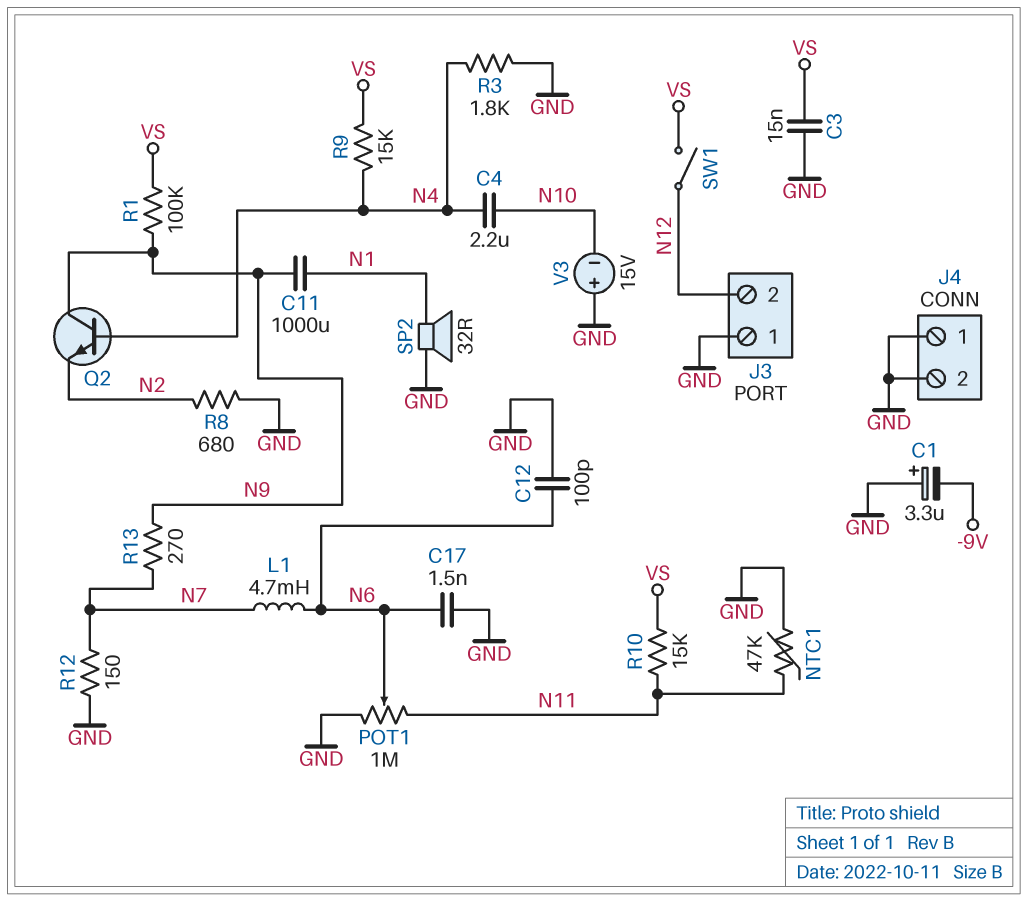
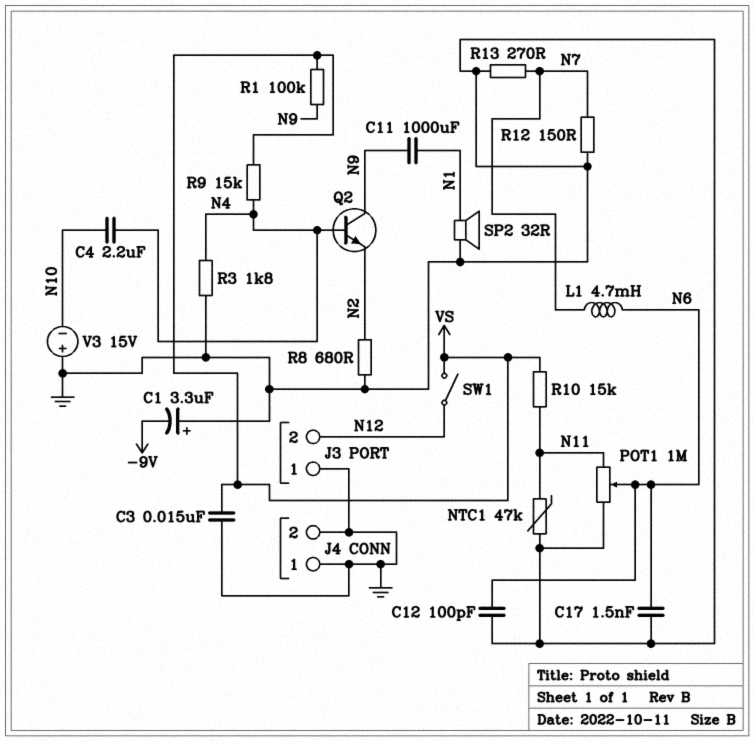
R13: 270 (N7, N9) -> 270 (GND, N7)

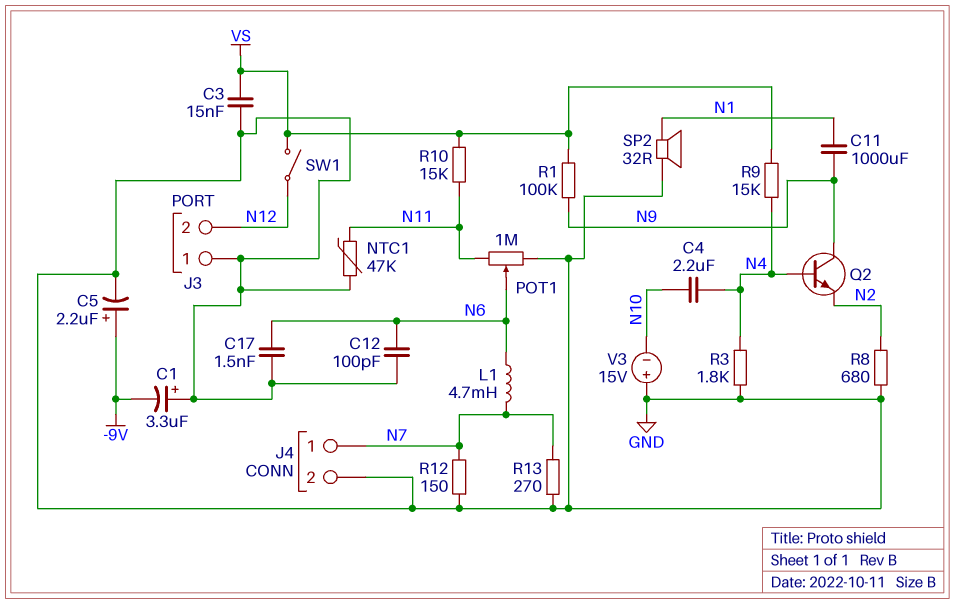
C5: none -> 2.2uF (plus -9V, minus GND)
J4 pin 1: GND -> N7

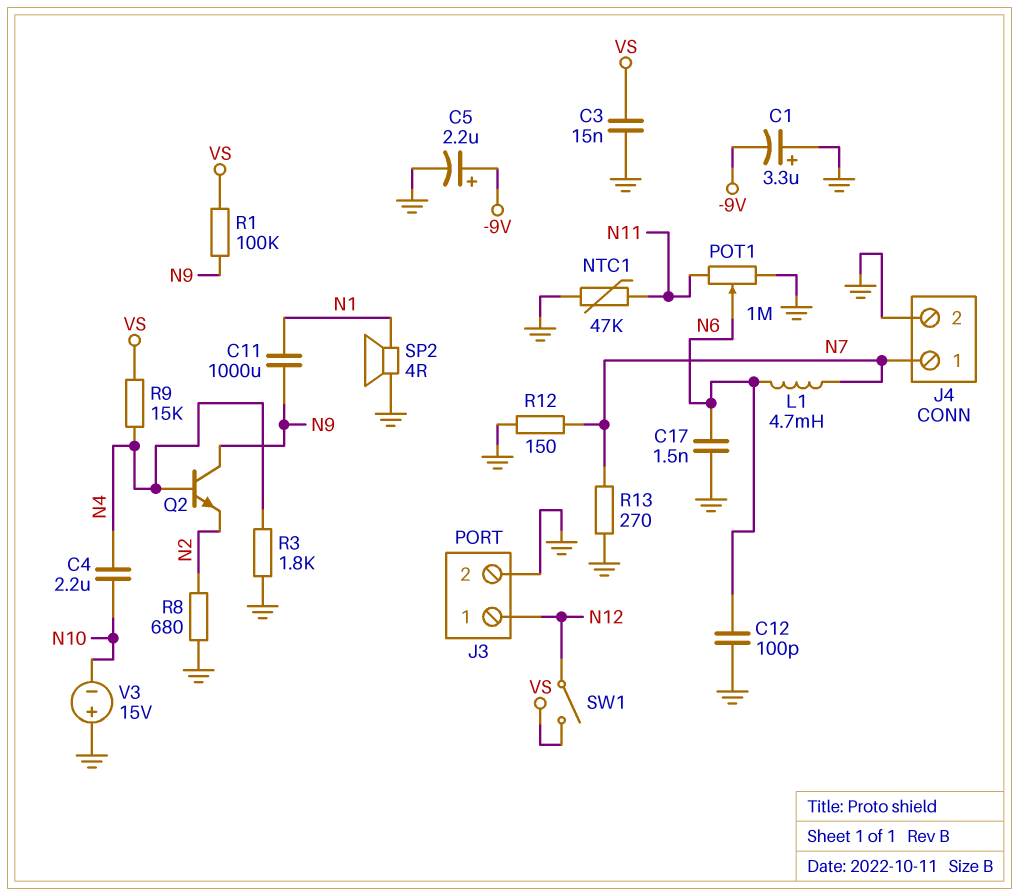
J3 pin 1: GND -> N12
J3 pin 2: N12 -> GND
R10: 15k (N11, VS) -> none
SP2: speaker 32R (GND, N1) -> speaker 4R (GND, N1)

